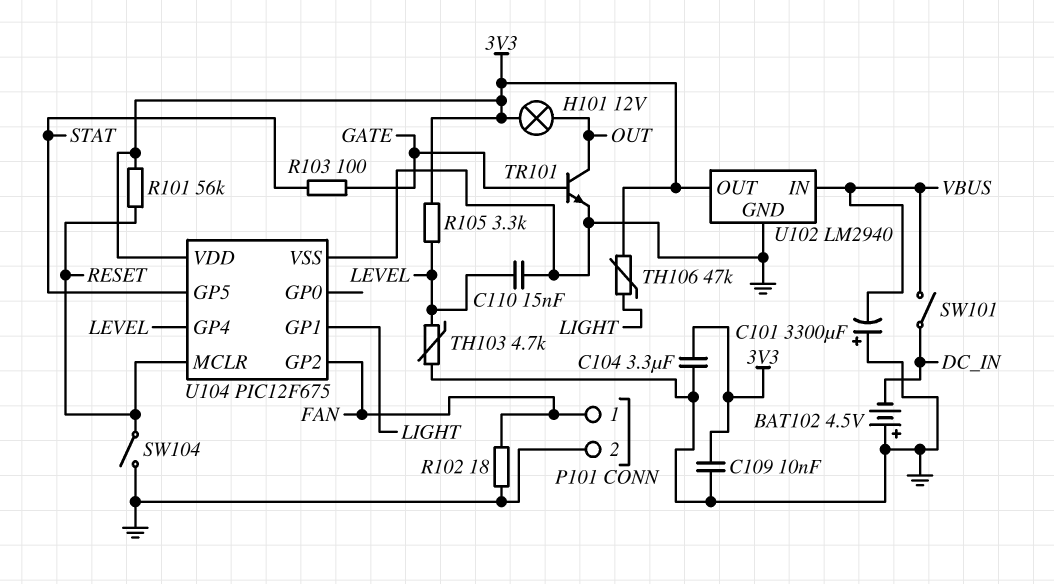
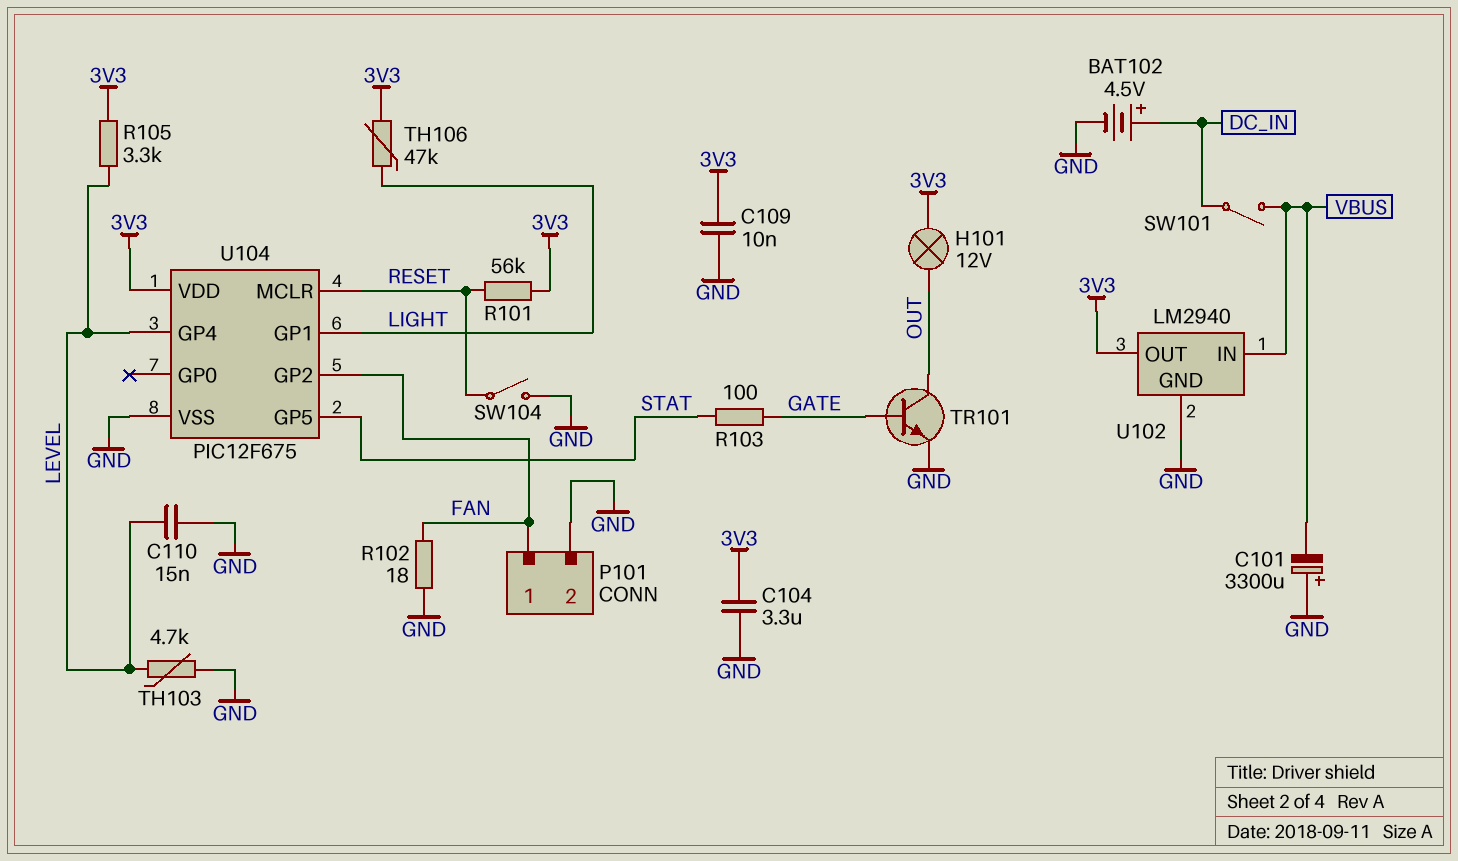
BAT102: 4.5V (plus GND, minus DC_IN) -> 4.5V (plus DC_IN, minus GND)

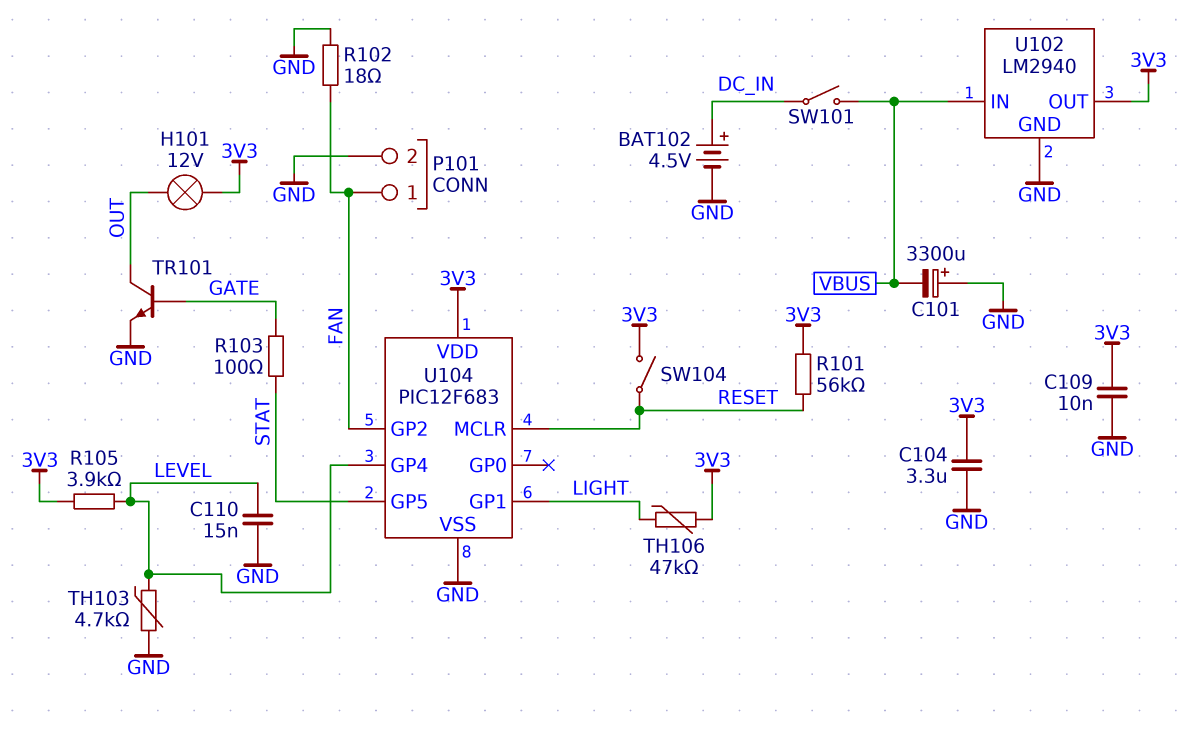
R105: 3.3k (3V3, LEVEL) -> 3.9k (3V3, LEVEL)
SW104: switch (GND, RESET) -> switch (3V3, RESET)
U104: PIC12F675 -> PIC12F683

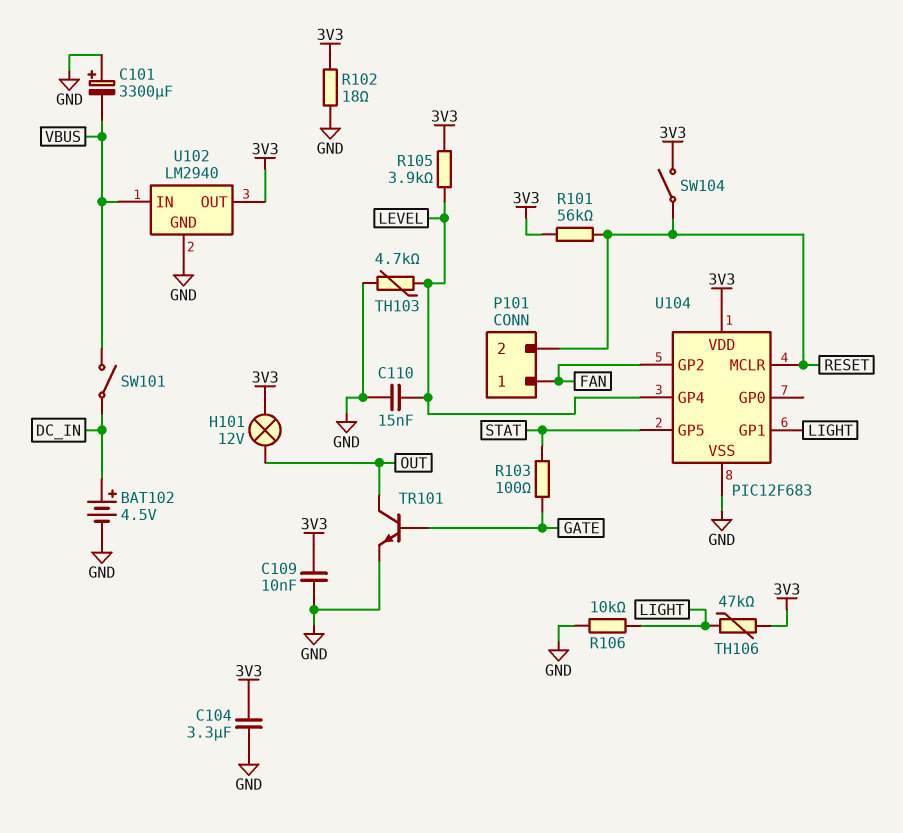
P101 pin 2: GND -> RESET
R102: 18 (FAN, GND) -> 18 (3V3, GND)
R106: none -> 10k (GND, LIGHT)

